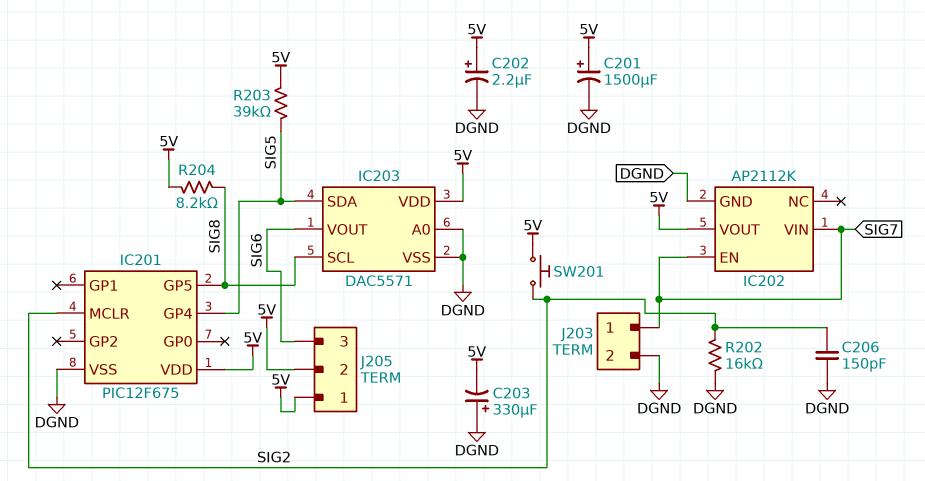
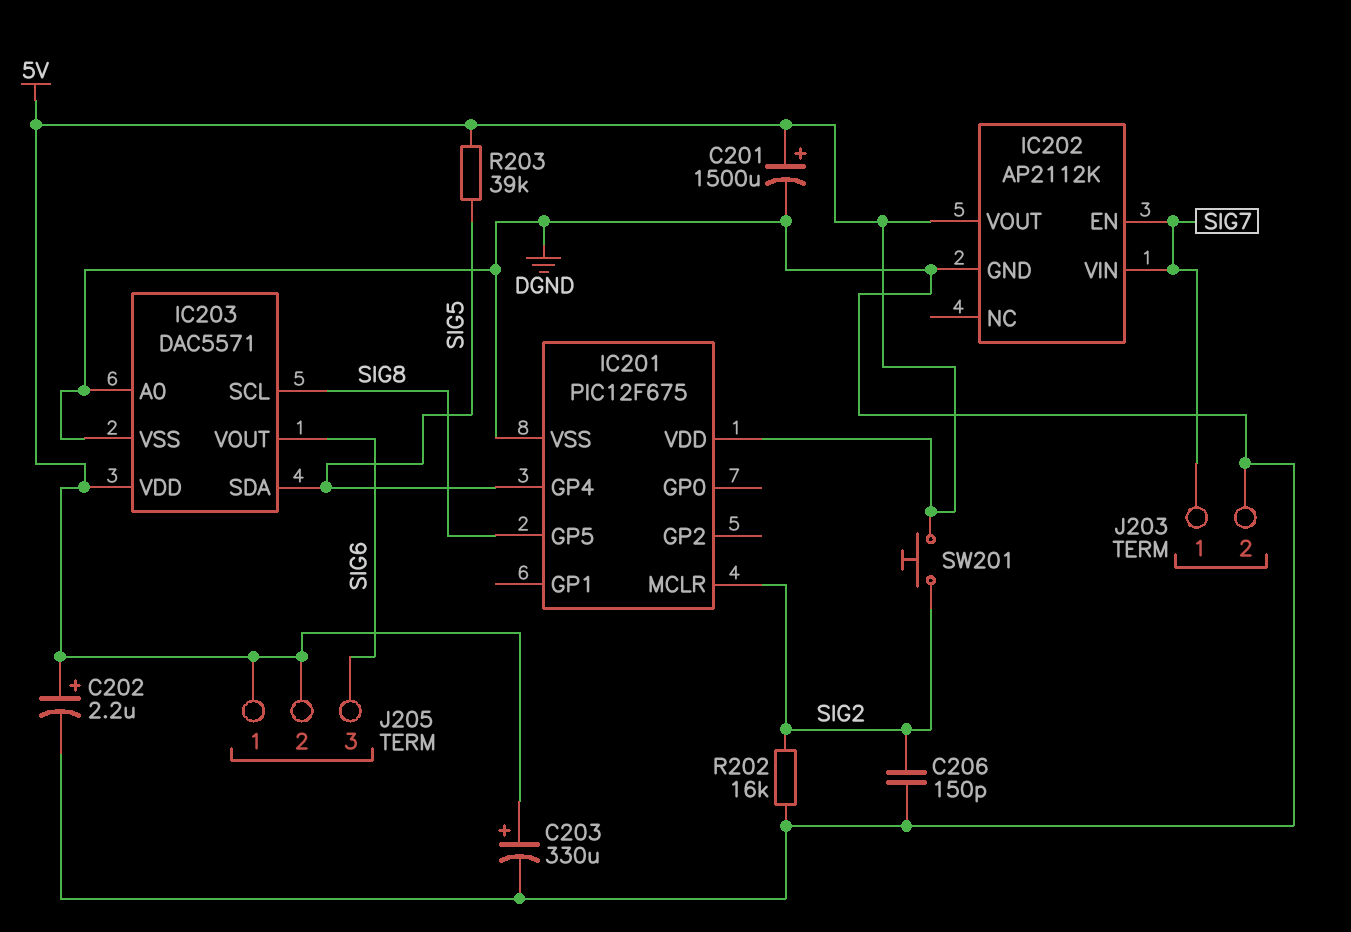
C203: 330uF (plus DGND, minus 5V) -> 330uF (plus 5V, minus DGND)
R204: 8.2k (5V, SIG8) -> none

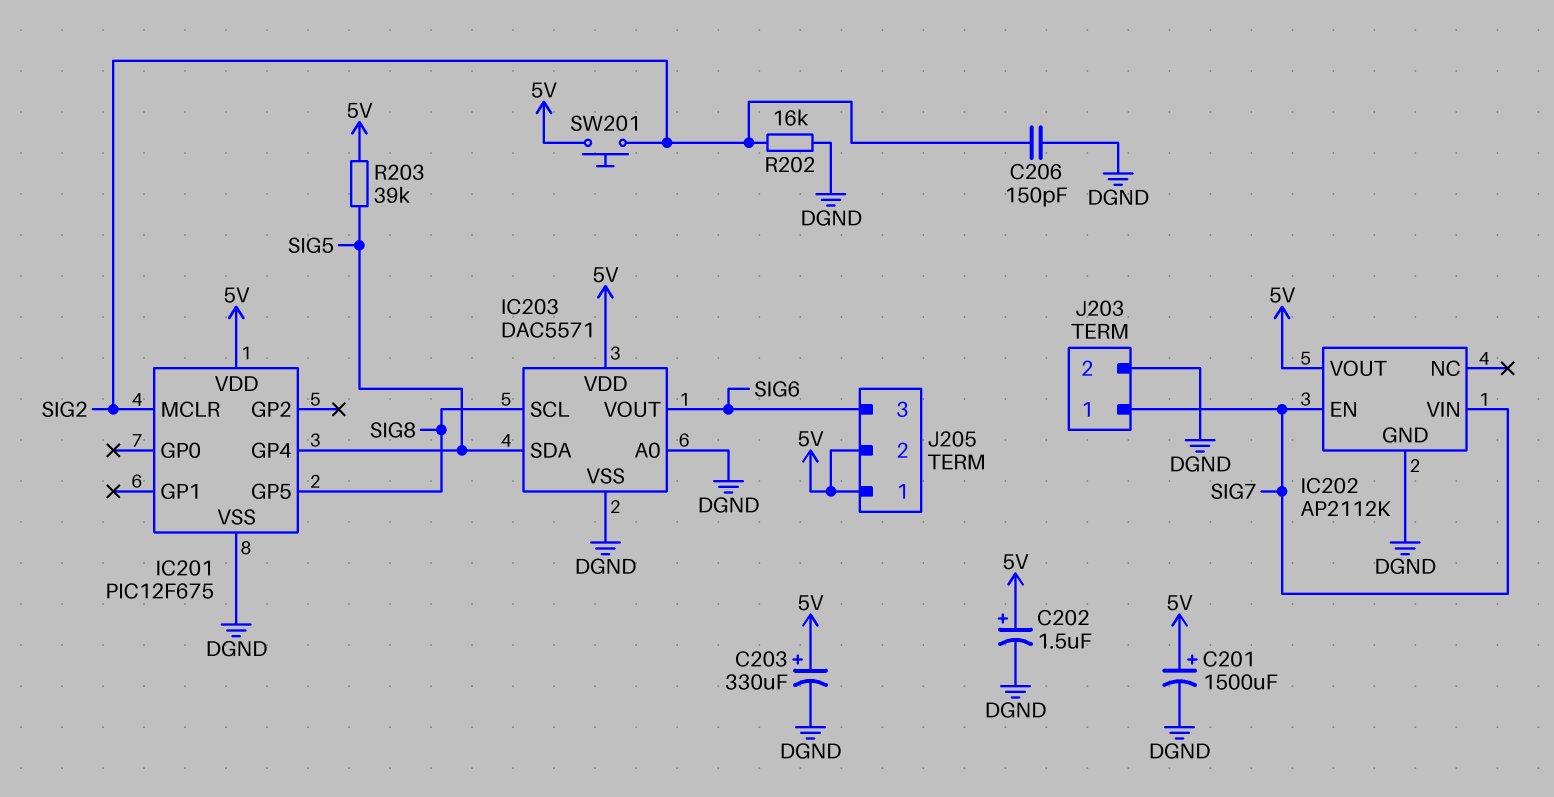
C202: 2.2uF (plus 5V, minus DGND) -> 1.5uF (plus 5V, minus DGND)

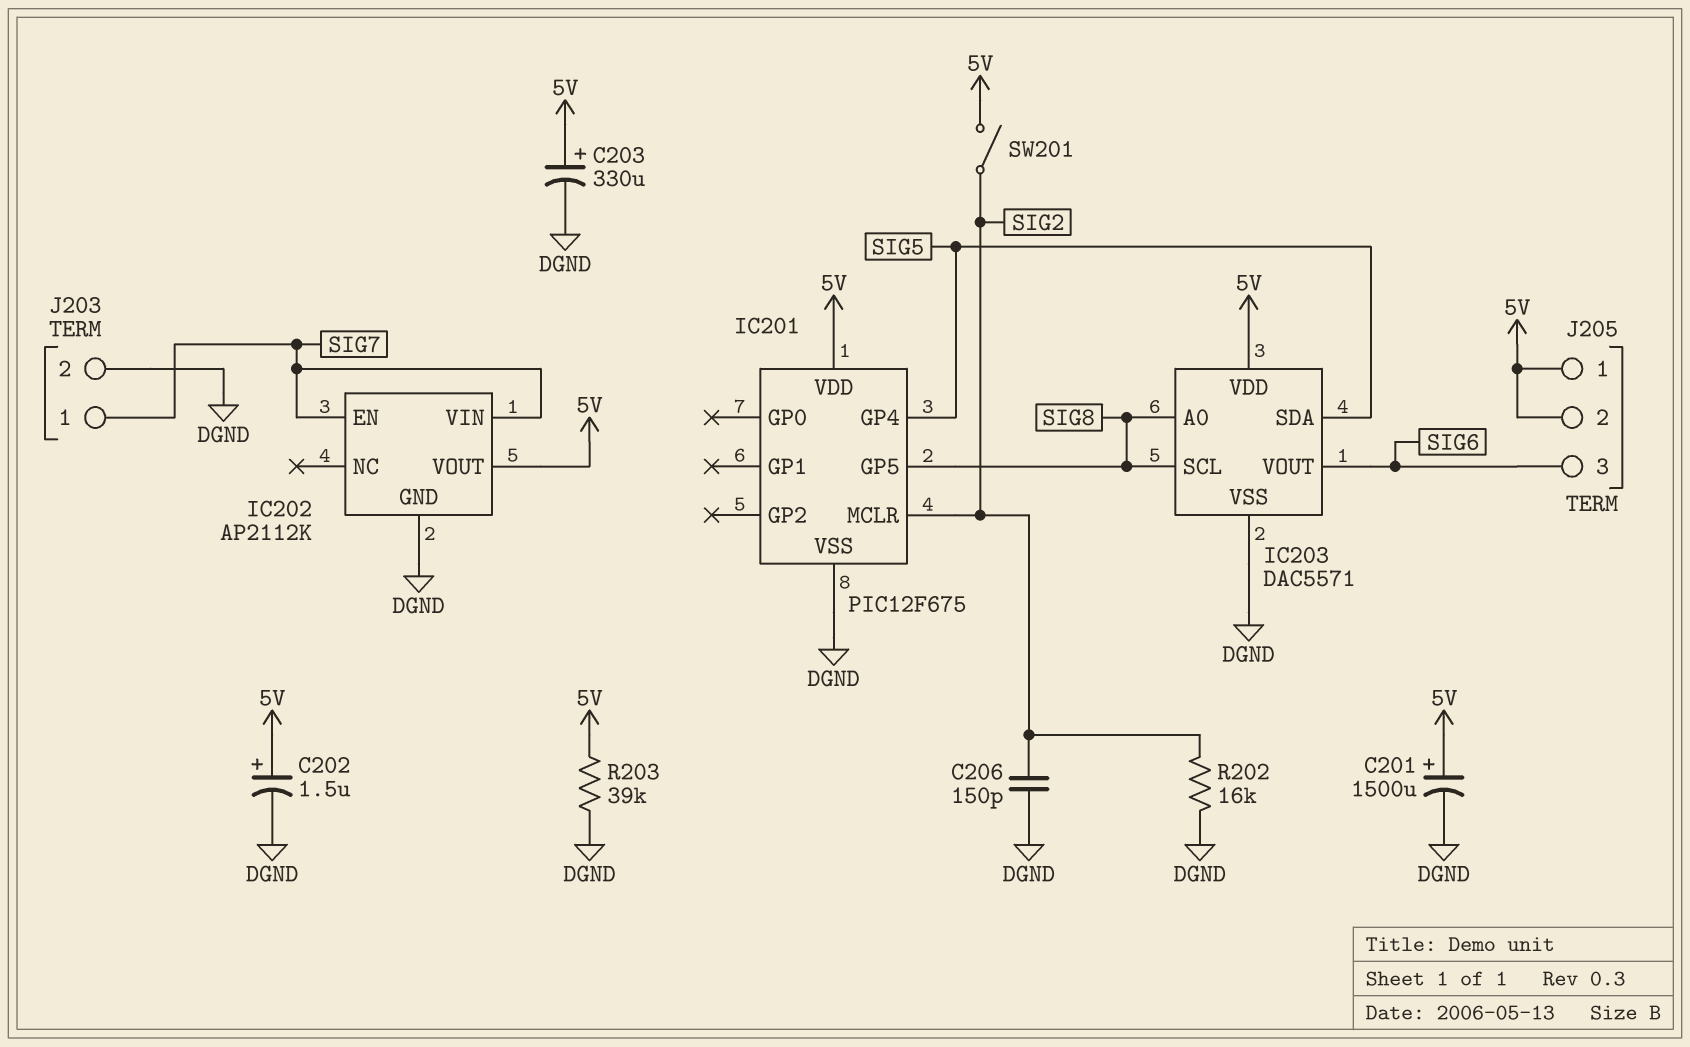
IC203 pin A0: DGND -> SIG8
R203: 39k (5V, SIG5) -> 39k (5V, DGND)
SW201: button (5V, SIG2) -> switch (5V, SIG2)

